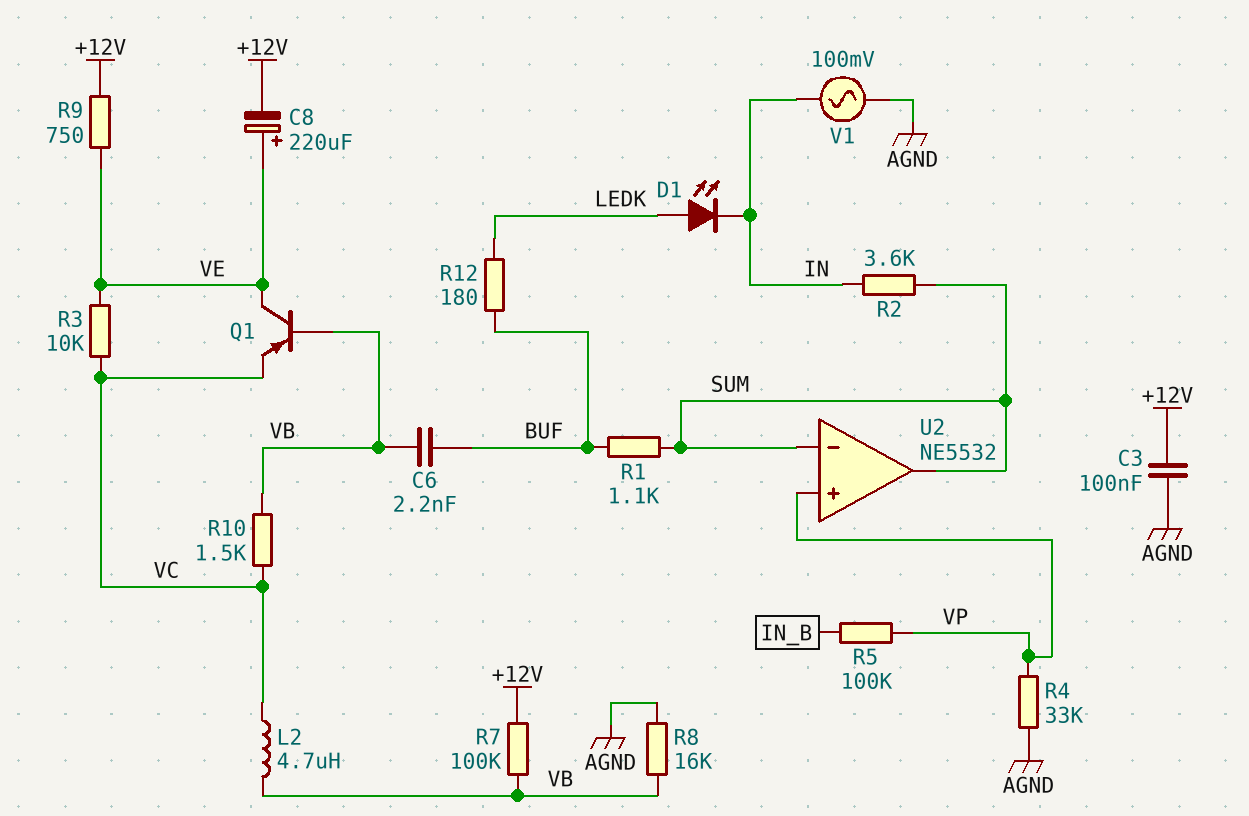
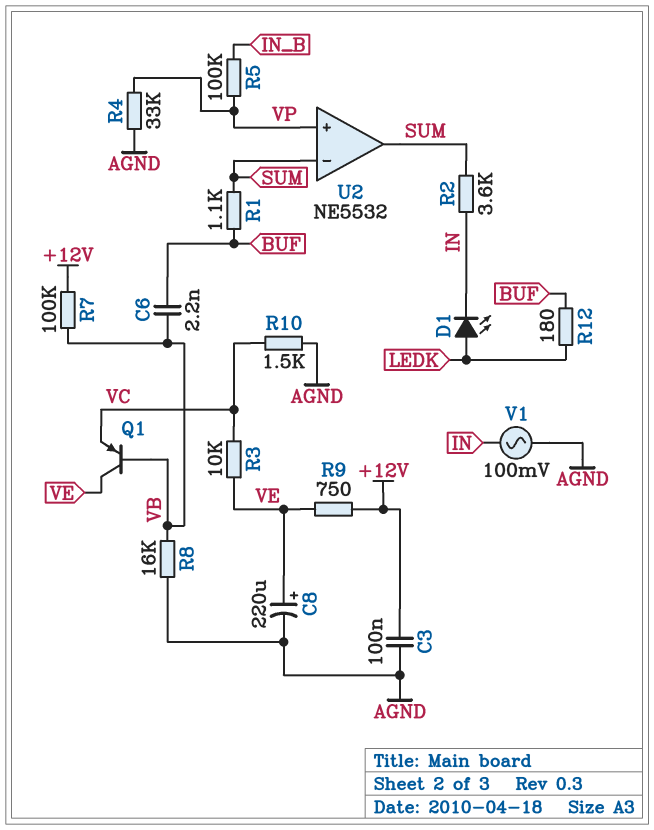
C8: 220uF (plus VE, minus +12V) -> 220uF (plus VE, minus AGND)
L2: 4.7uH (VB, VC) -> none
R10: 1.5k (VB, VC) -> 1.5k (AGND, VC)

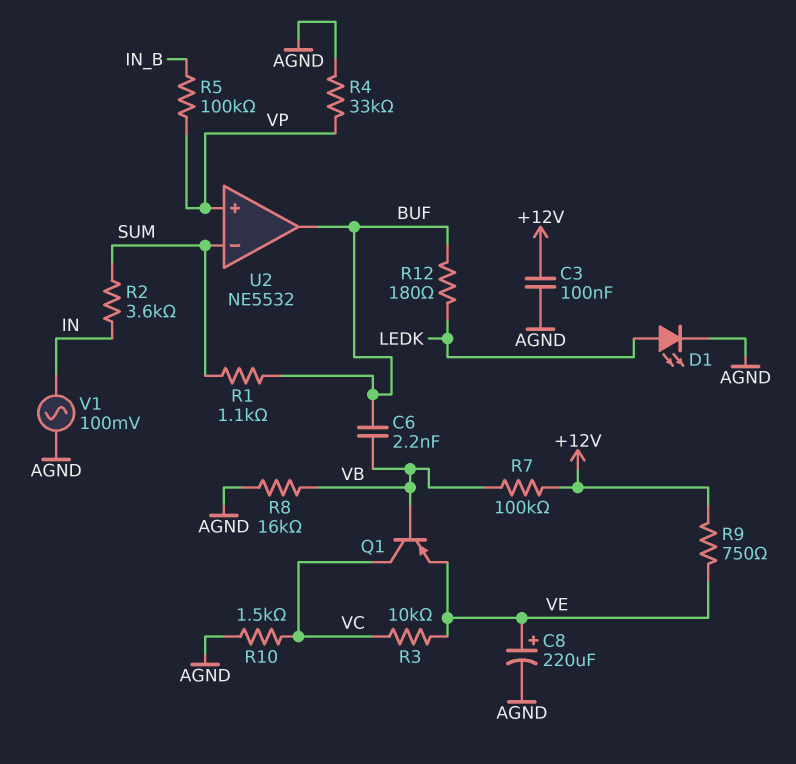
D1: LED (A LEDK, K IN) -> LED (A LEDK, K AGND)
Q1: PNP (B VB, C VE, E VC) -> PNP (B VB, C VC, E VE)
U2 pin out: SUM -> BUF

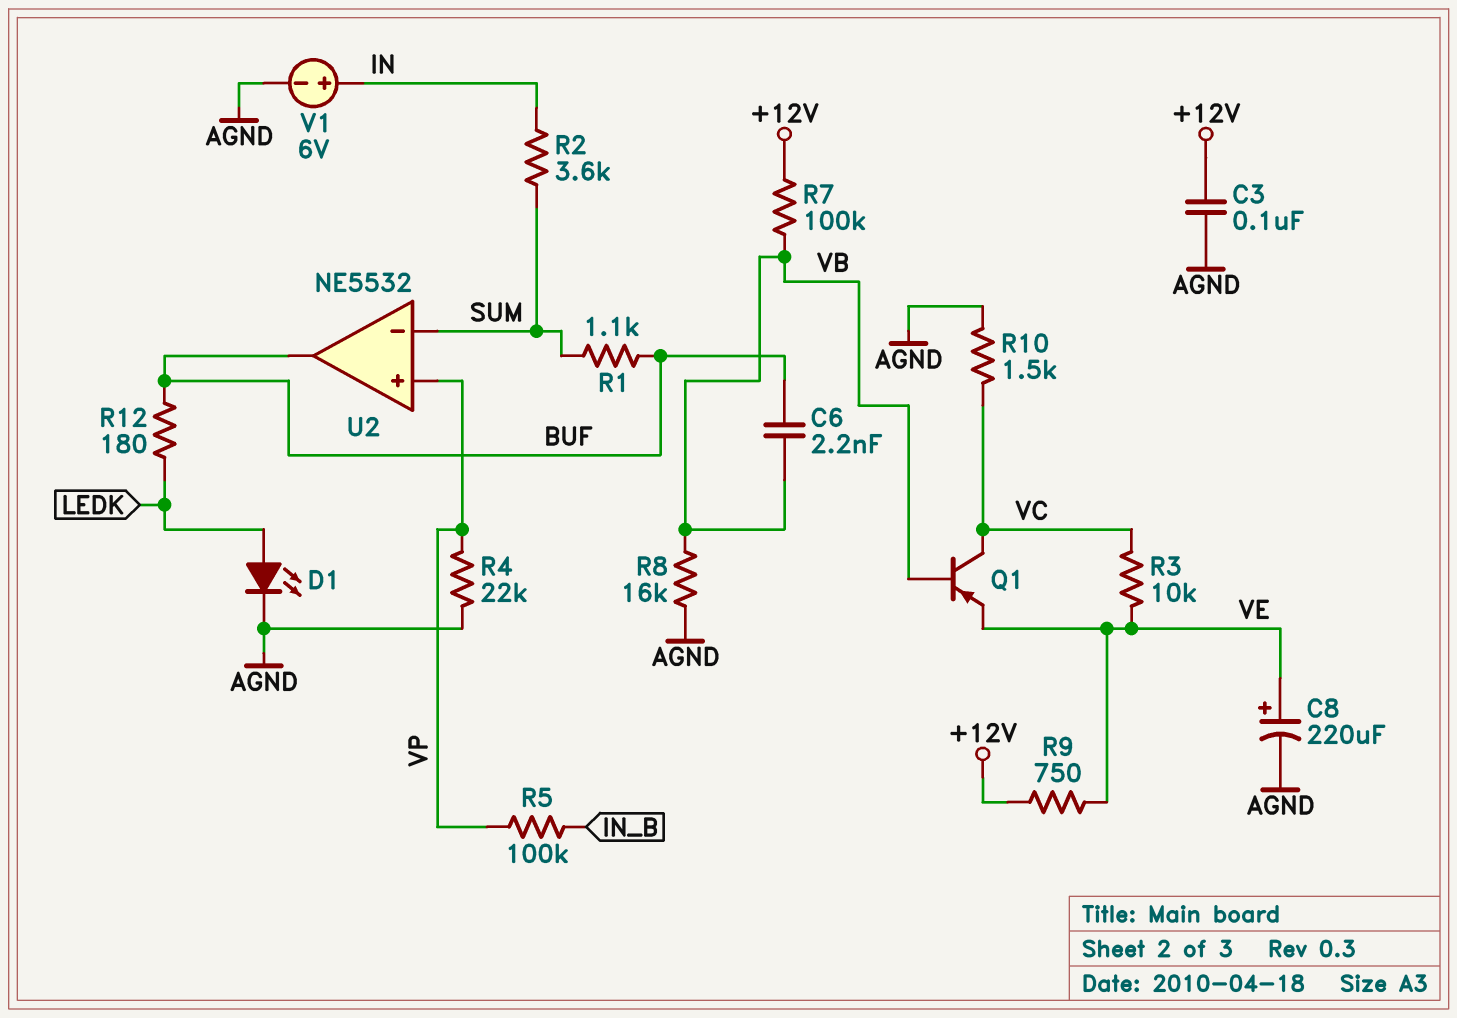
R4: 33k (AGND, VP) -> 22k (AGND, VP)
V1: AC 100mV (AGND, IN) -> 6V (plus IN, minus AGND)

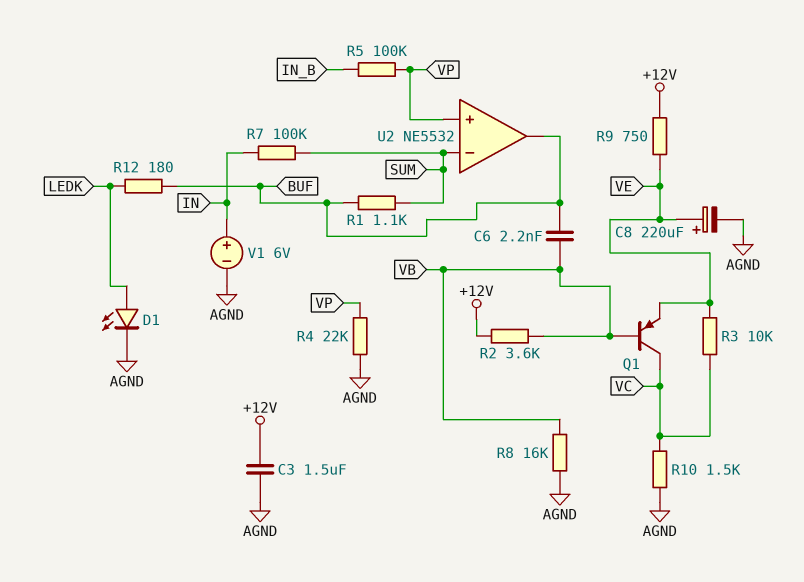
C3: 100nF (+12V, AGND) -> 1.5uF (+12V, AGND)
R2: 3.6k (IN, SUM) -> 3.6k (+12V, VB)
R7: 100k (+12V, VB) -> 100k (IN, SUM)

